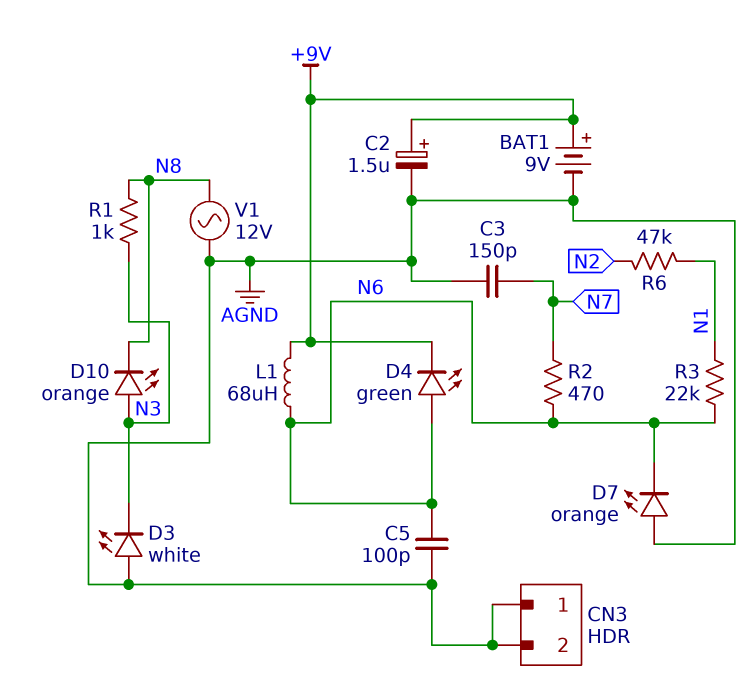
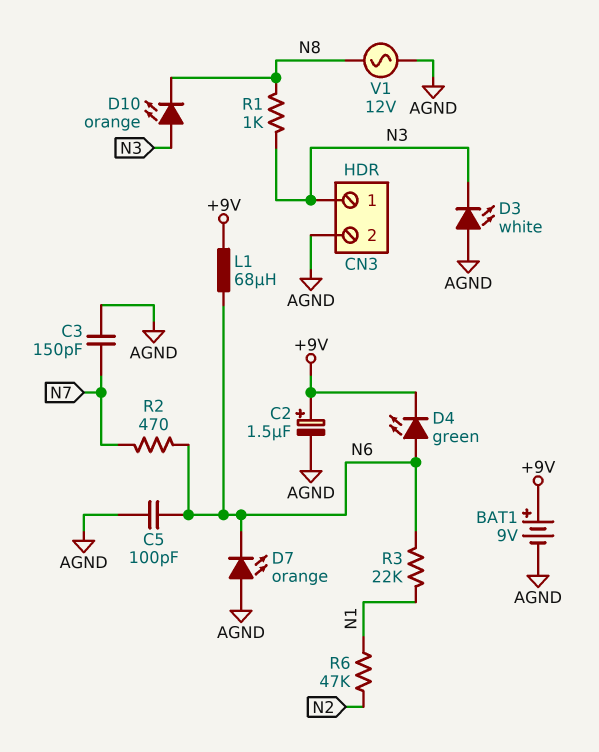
CN3 pin 1: AGND -> N3

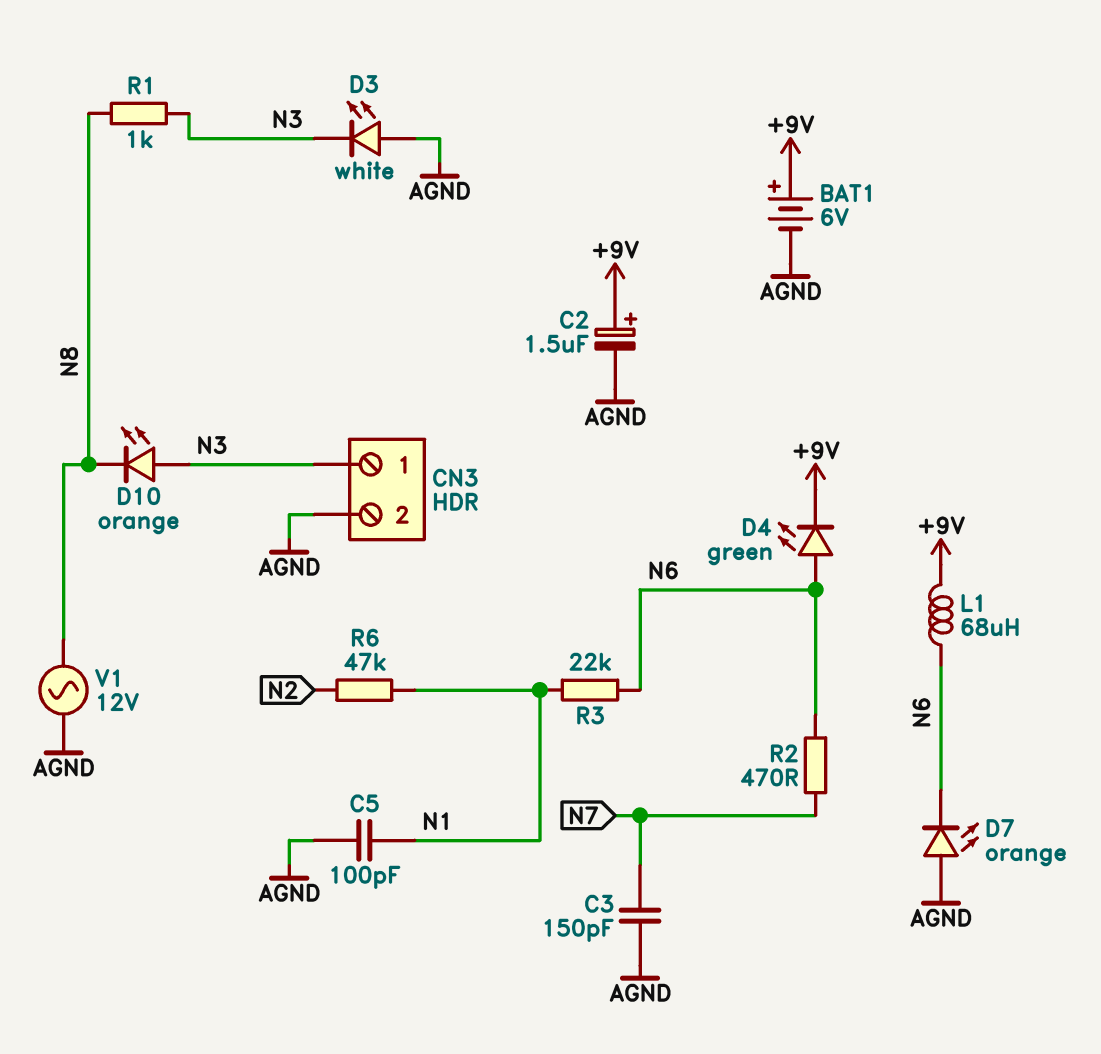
BAT1: 9V (plus +9V, minus AGND) -> 6V (plus +9V, minus AGND)
C5: 100pF (AGND, N6) -> 100pF (AGND, N1)

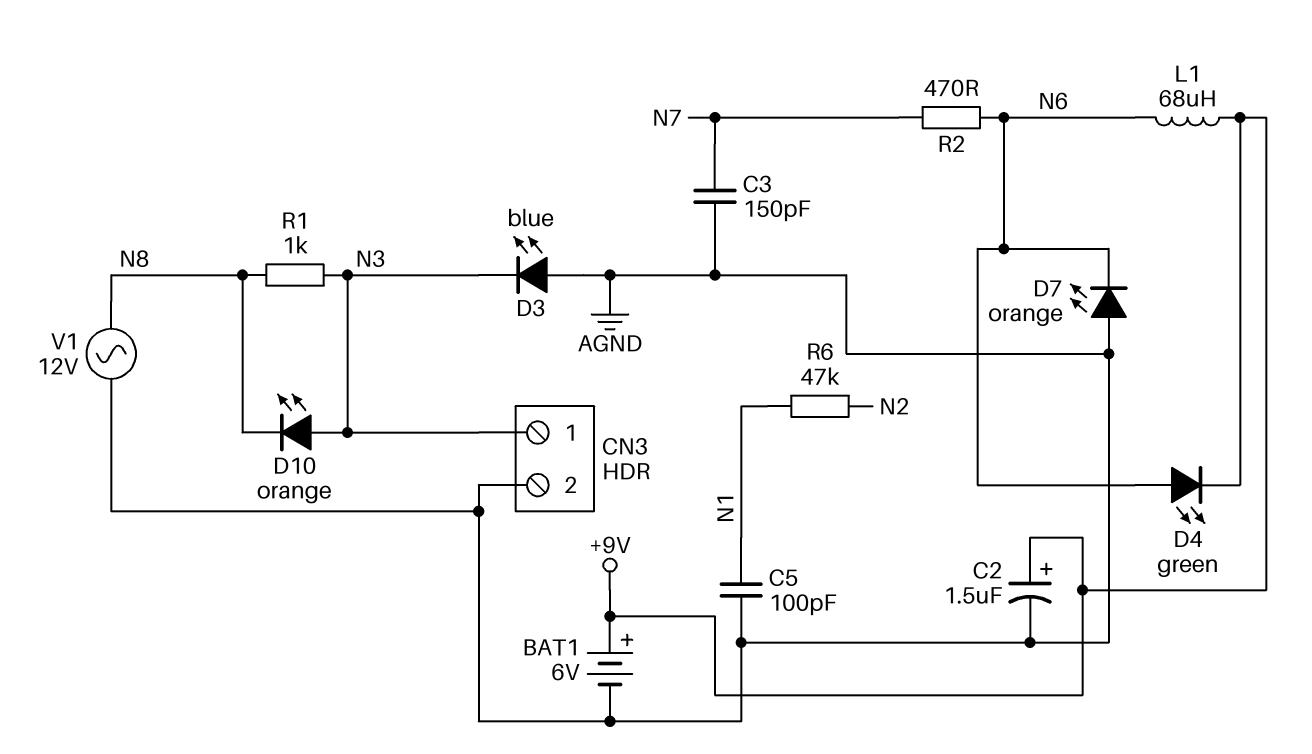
D3: LED white (A AGND, K N3) -> LED blue (A AGND, K N3)
R3: 22k (N1, N6) -> none

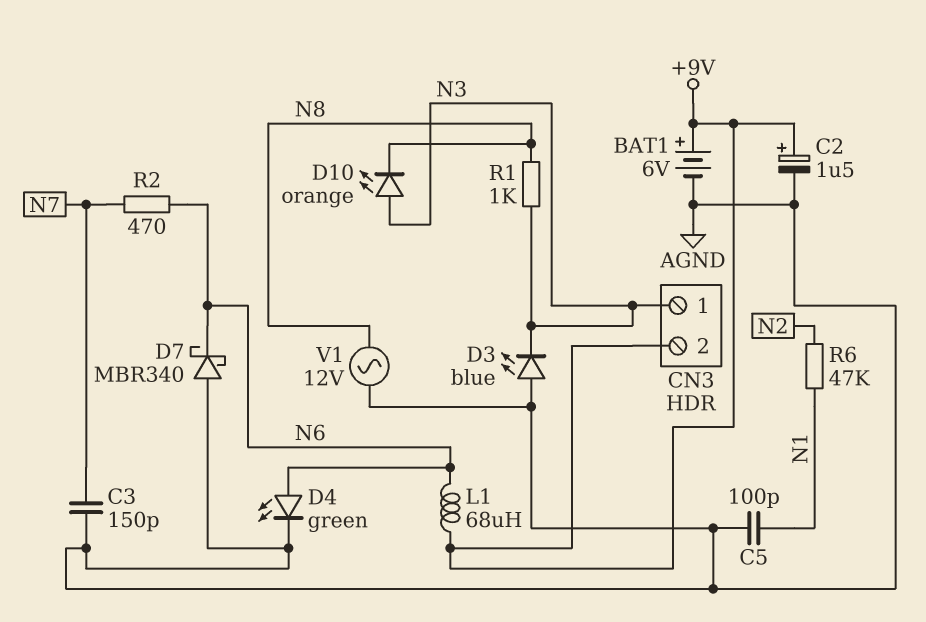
CN3 pin 2: AGND -> +9V
D4: LED green (A N6, K +9V) -> LED green (A N6, K AGND)
D7: LED orange (A AGND, K N6) -> schottky MBR340 (A AGND, K N6)

